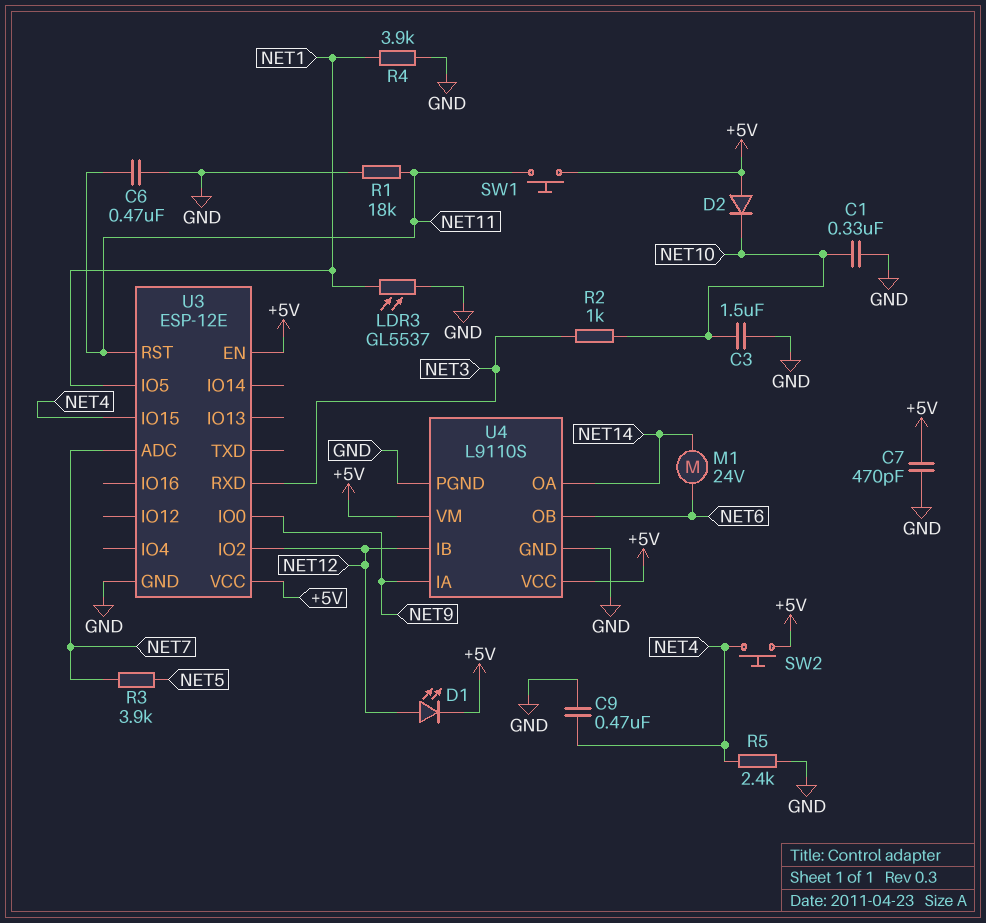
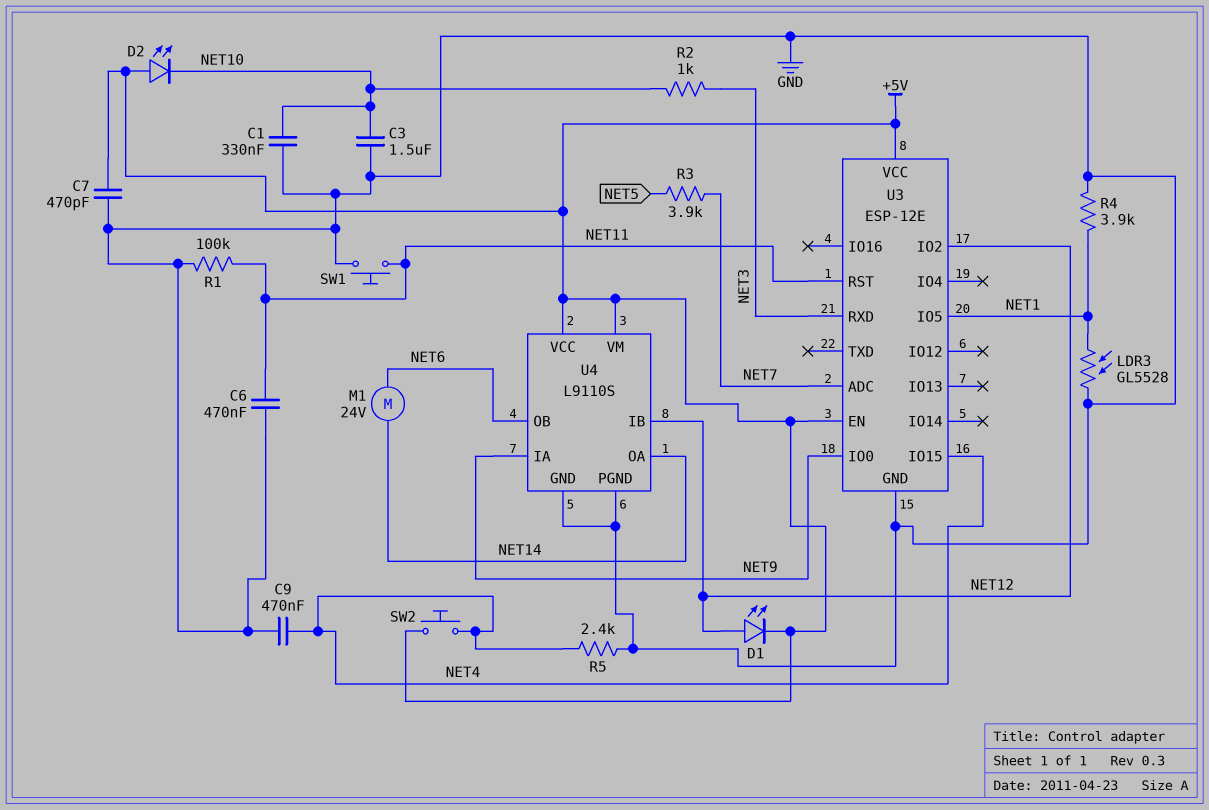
D2: diode (A +5V, K NET10) -> LED (A +5V, K NET10)
LDR3: GL5537 (GND, NET1) -> GL5528 (GND, NET1)
R1: 18k (GND, NET11) -> 100k (GND, NET11)
SW1: button (+5V, NET11) -> button (GND, NET11)

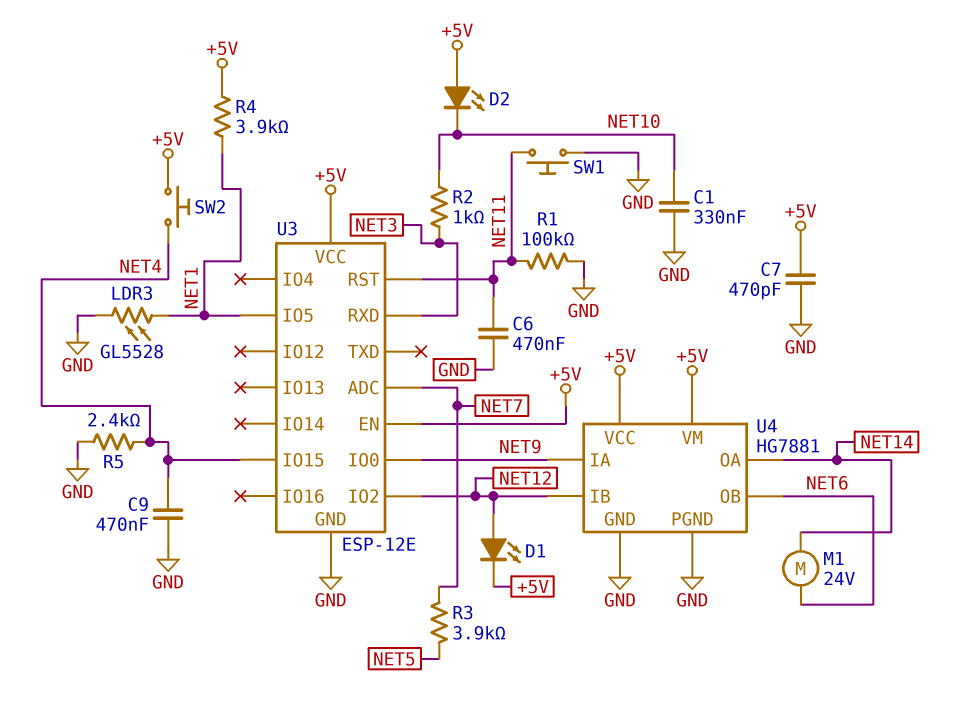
C3: 1.5uF (GND, NET10) -> none
R4: 3.9k (GND, NET1) -> 3.9k (+5V, NET1)
U4: L9110S -> HG7881

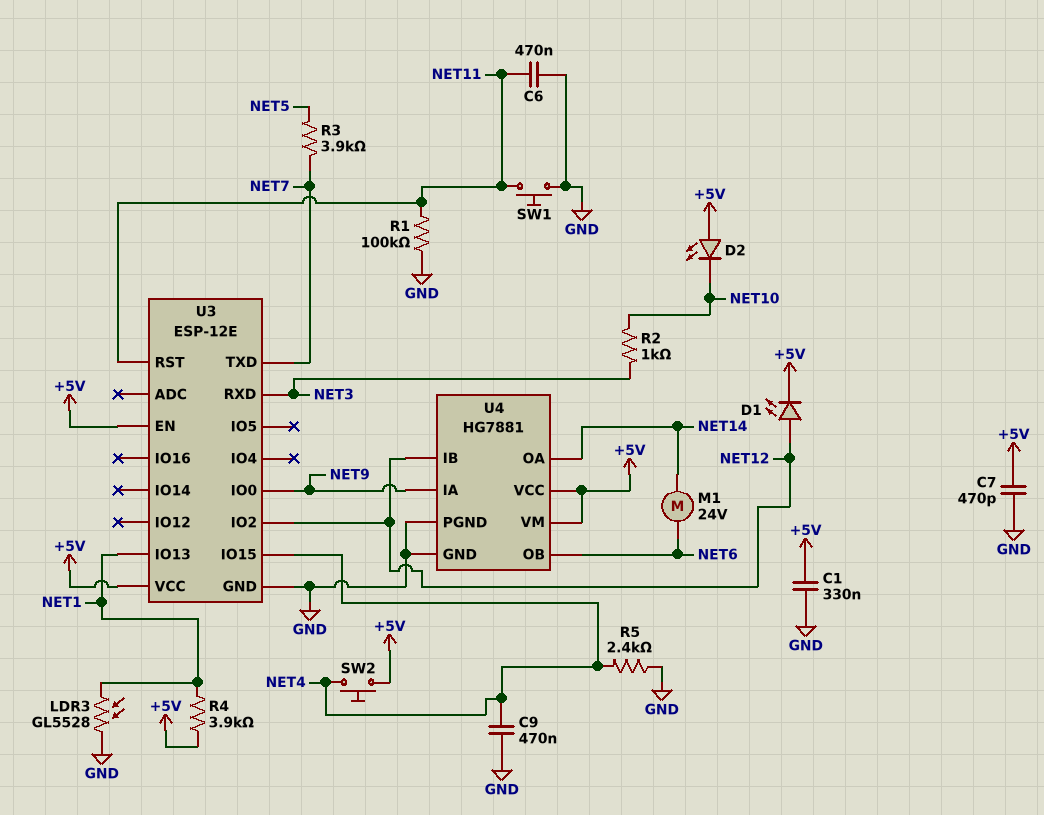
C1: 330nF (GND, NET10) -> 330nF (+5V, GND)
U3 pin ADC: NET7 -> none
U3 pin IO5: NET1 -> none
U3 pin IO13: none -> NET1
U3 pin TXD: none -> NET7

